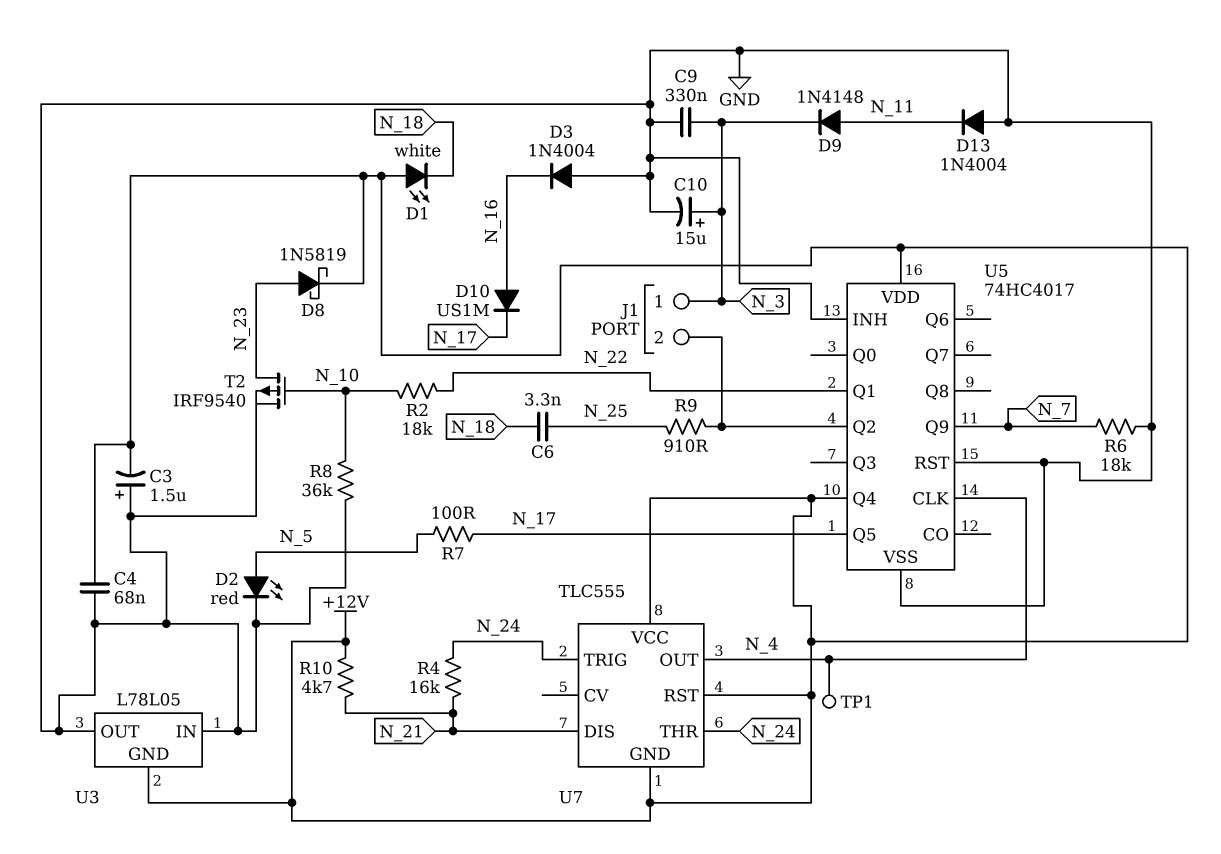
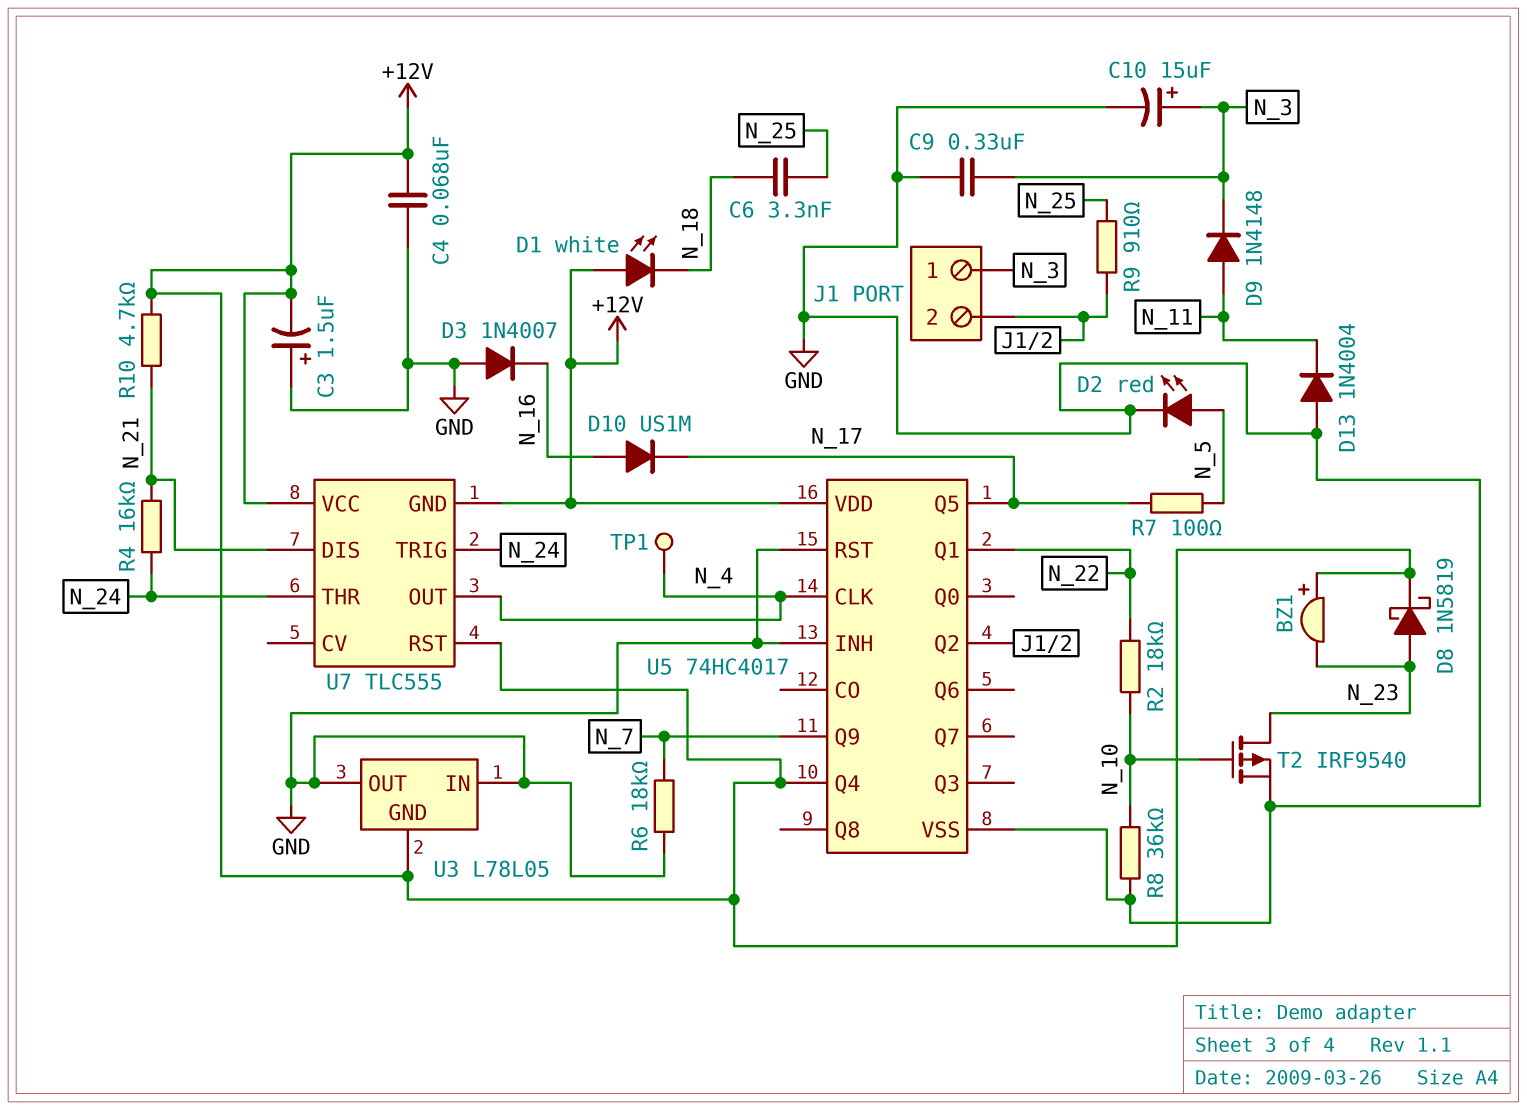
BZ1: none -> buzzer (plus +12V, minus N_23)
D3: diode 1N4004 (A GND, K N_16) -> diode 1N4007 (A GND, K N_16)

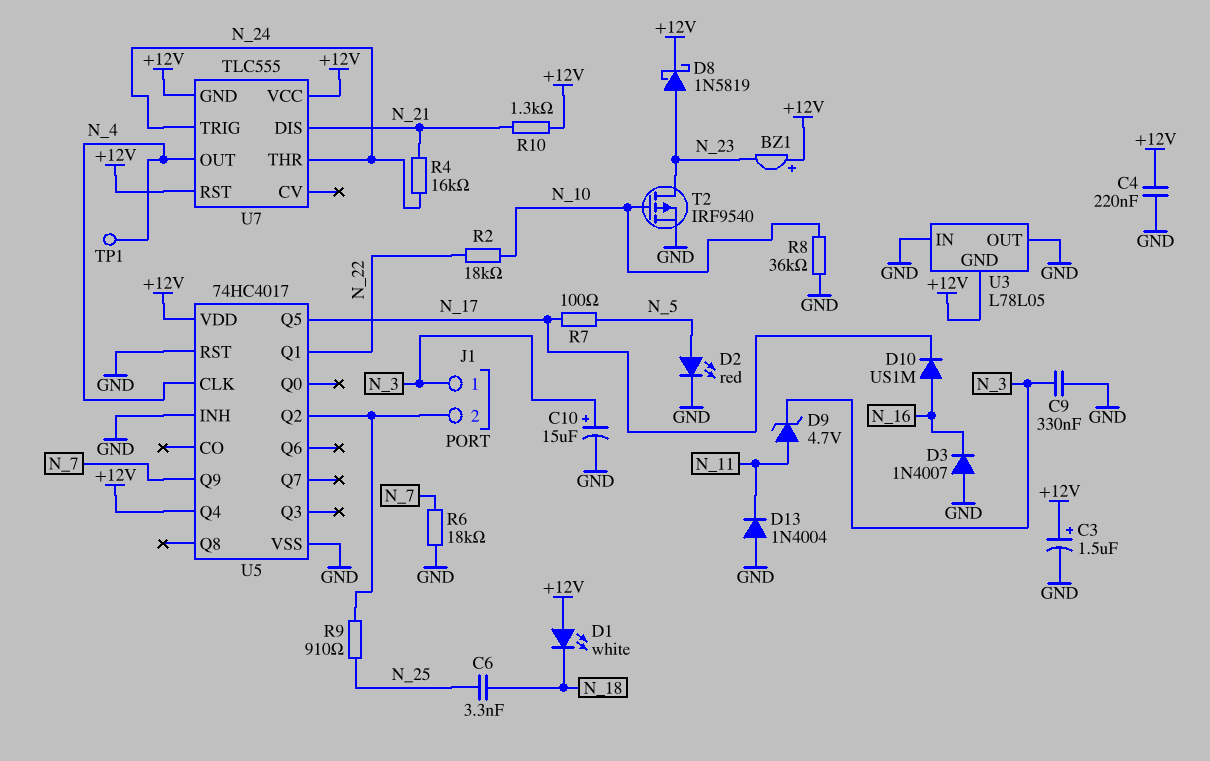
C3: 1.5uF (plus GND, minus +12V) -> 1.5uF (plus +12V, minus GND)
C4: 68nF (+12V, GND) -> 220nF (+12V, GND)
D9: diode 1N4148 (A N_11, K N_3) -> zener 4.7V (A N_11, K N_3)
R10: 4.7k (+12V, N_21) -> 1.3k (+12V, N_21)

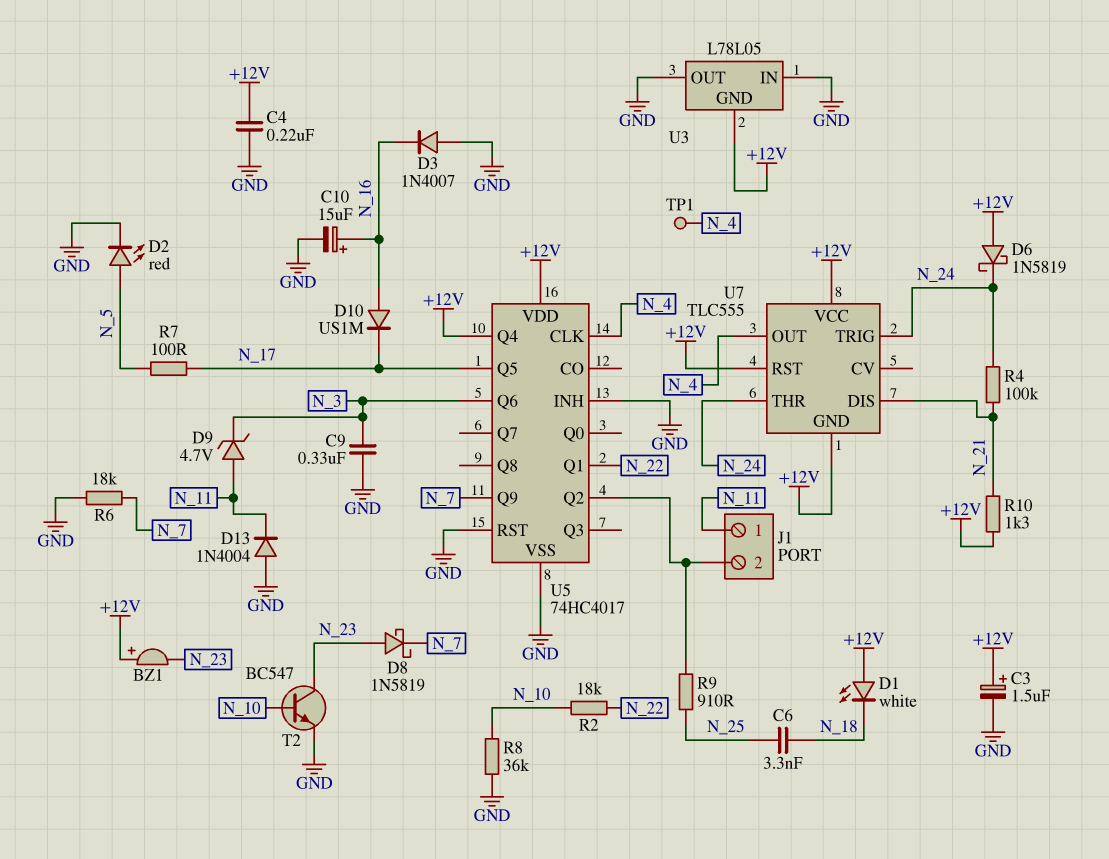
C10: 15uF (plus N_3, minus GND) -> 15uF (plus N_16, minus GND)
D6: none -> schottky 1N5819 (A +12V, K N_24)
D8: schottky 1N5819 (A N_23, K +12V) -> schottky 1N5819 (A N_23, K N_7)
J1 pin 1: N_3 -> N_11
R4: 16k (N_21, N_24) -> 100k (N_21, N_24)
T2: PMOS IRF9540 (G N_10, D N_23, S GND) -> NPN BC547 (B N_10, C N_23, E GND)
U5 pin Q6: none -> N_3

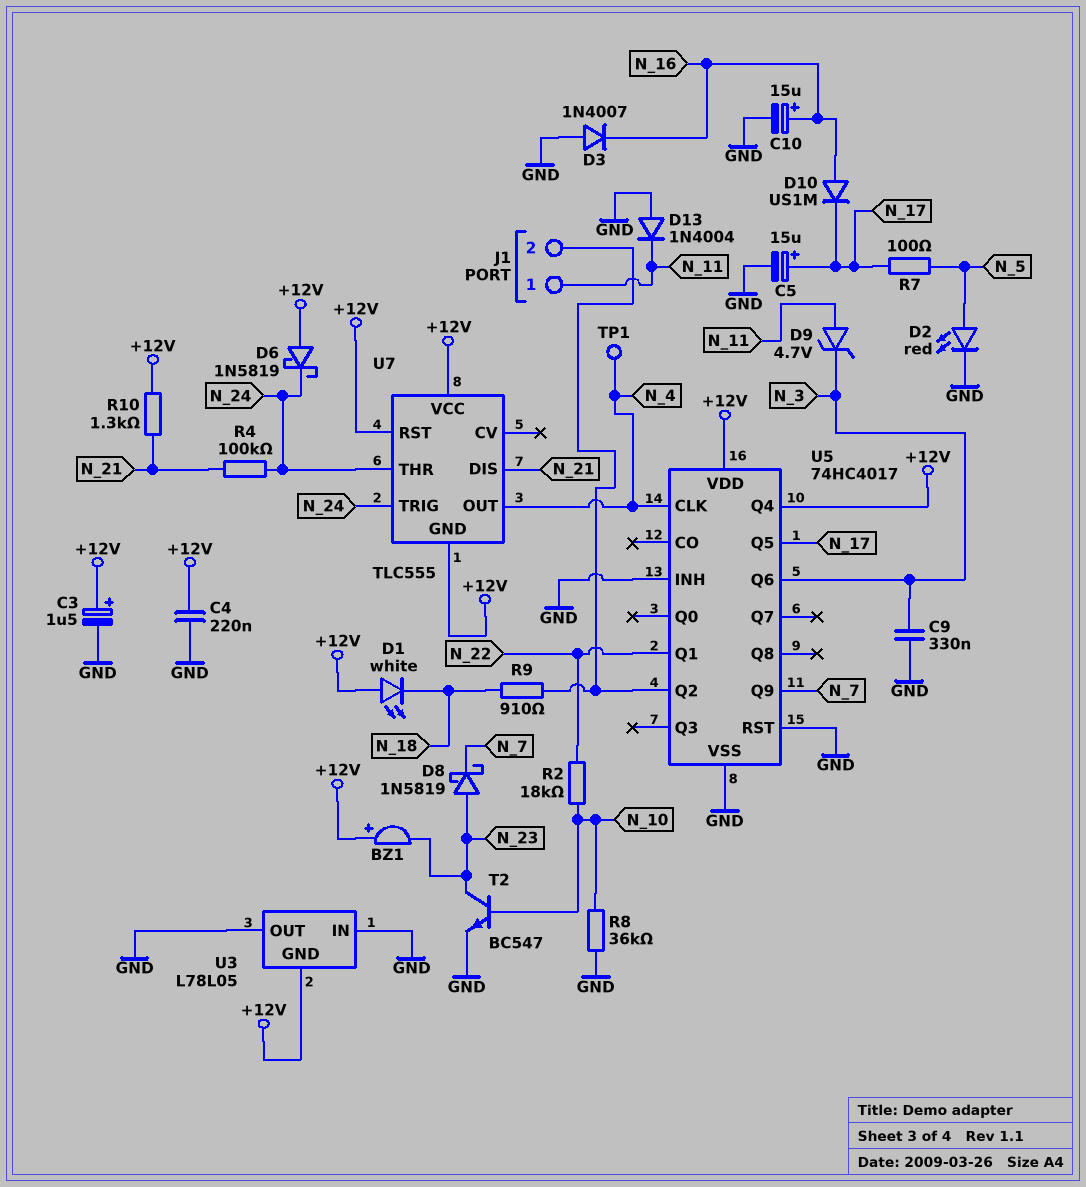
C5: none -> 15uF (plus N_17, minus GND)
C6: 3.3nF (N_18, N_25) -> none
R6: 18k (GND, N_7) -> none
R9: 910 (J1/2, N_25) -> 910 (J1/2, N_18)

